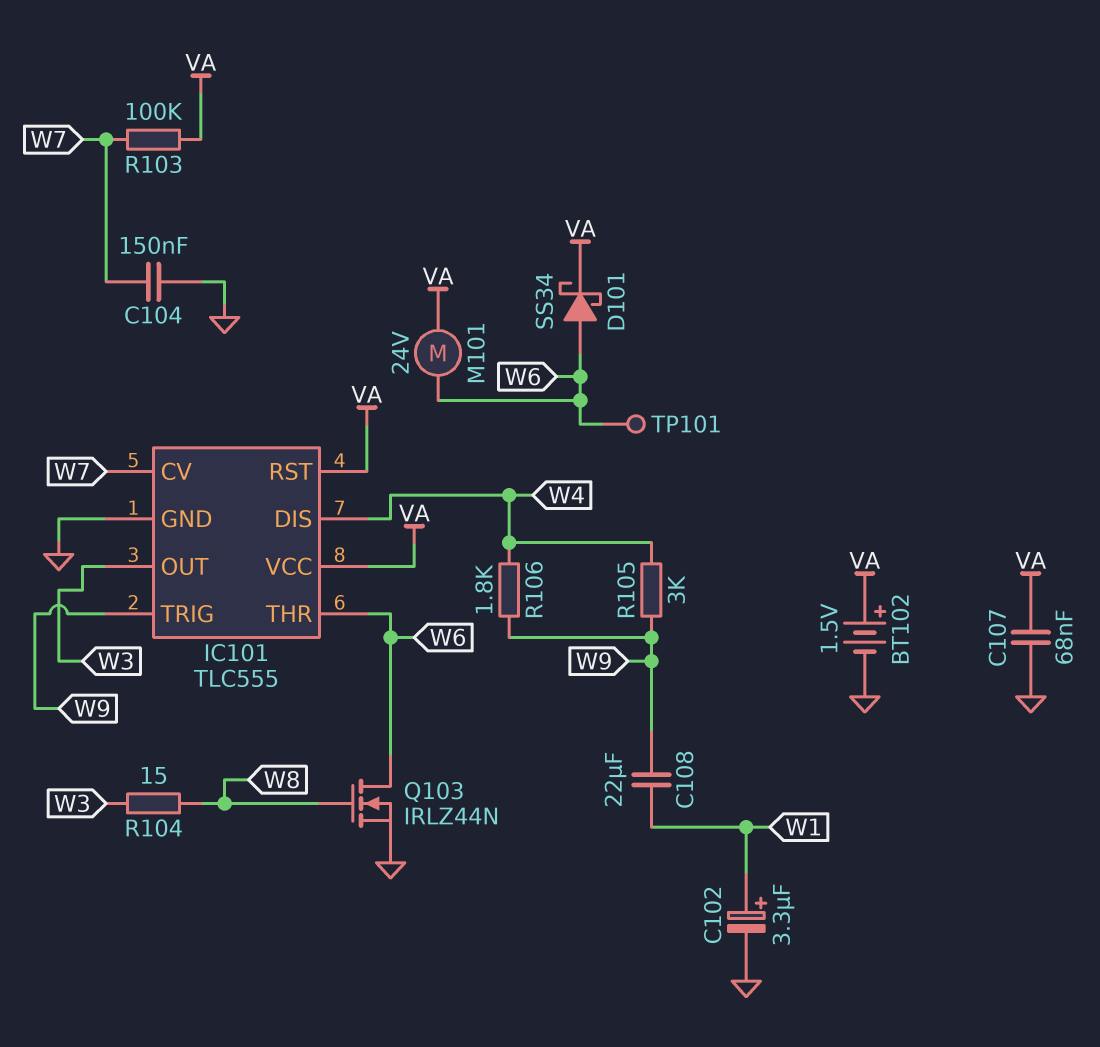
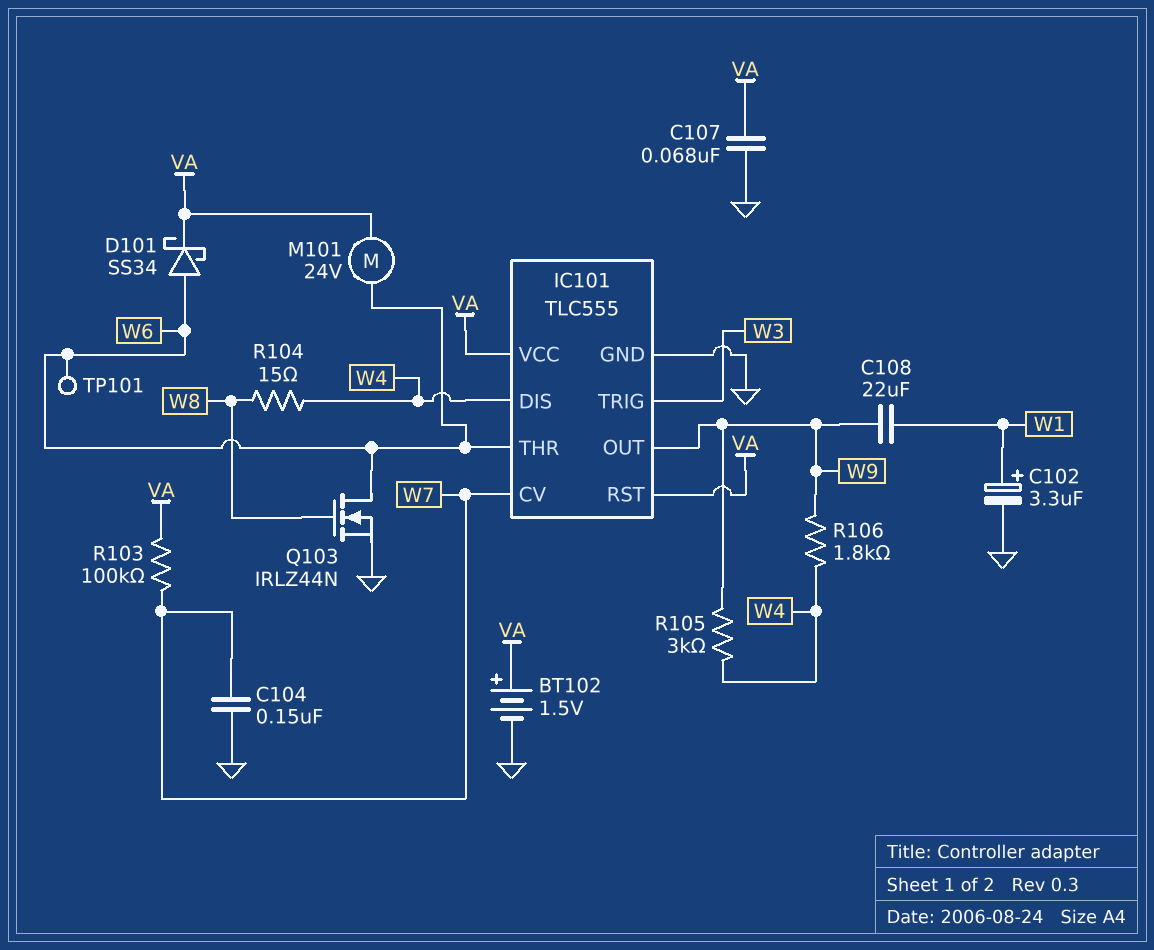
IC101 pin OUT: W3 -> W9
IC101 pin TRIG: W9 -> W3
R104: 15 (W3, W8) -> 15 (W4, W8)

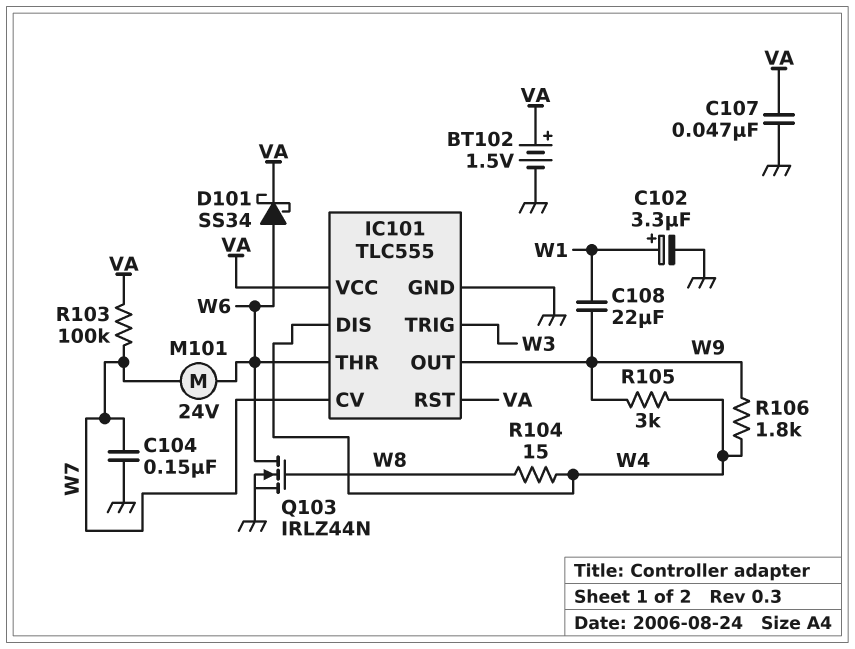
C107: 68nF (GND, VA) -> 47nF (GND, VA)
M101: motor 24V (VA, W6) -> motor 24V (W6, W7)
TP101: test point (W6) -> none

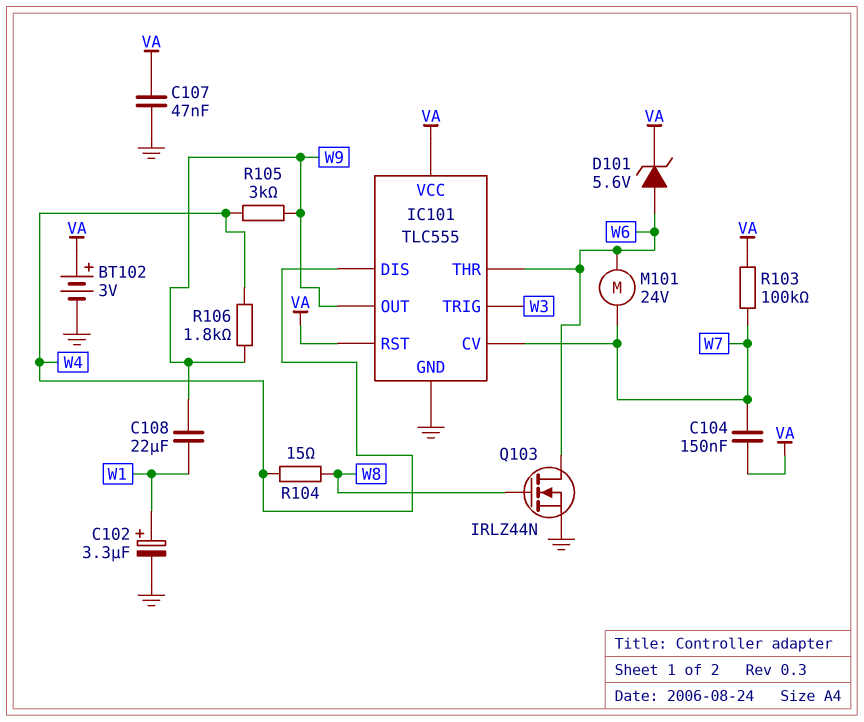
BT102: 1.5V (plus VA, minus GND) -> 3V (plus VA, minus GND)
C104: 150nF (GND, W7) -> 150nF (VA, W7)
D101: schottky SS34 (A W6, K VA) -> zener 5.6V (A W6, K VA)

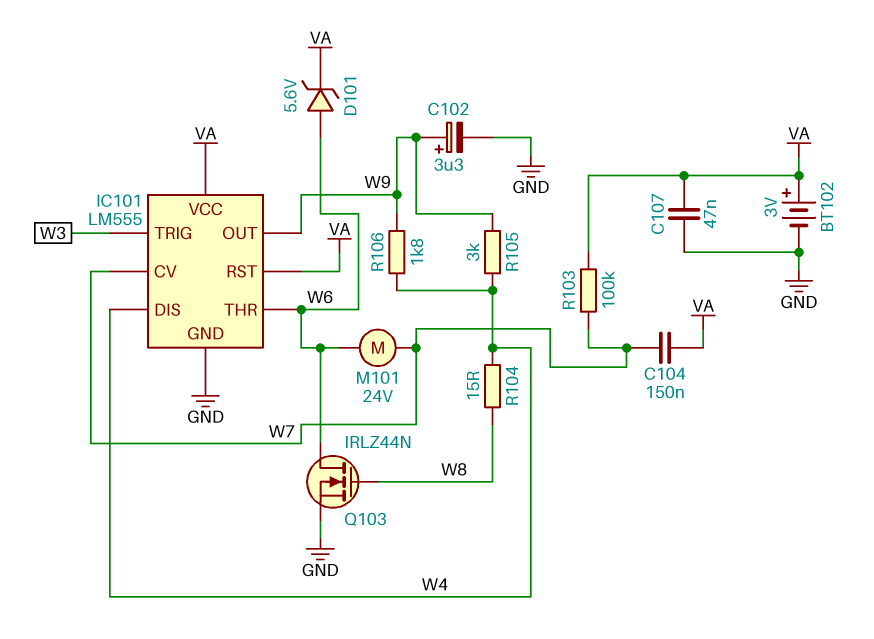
C102: 3.3uF (plus W1, minus GND) -> 3.3uF (plus W9, minus GND)
C108: 22uF (W1, W9) -> none
IC101: TLC555 -> LM555

